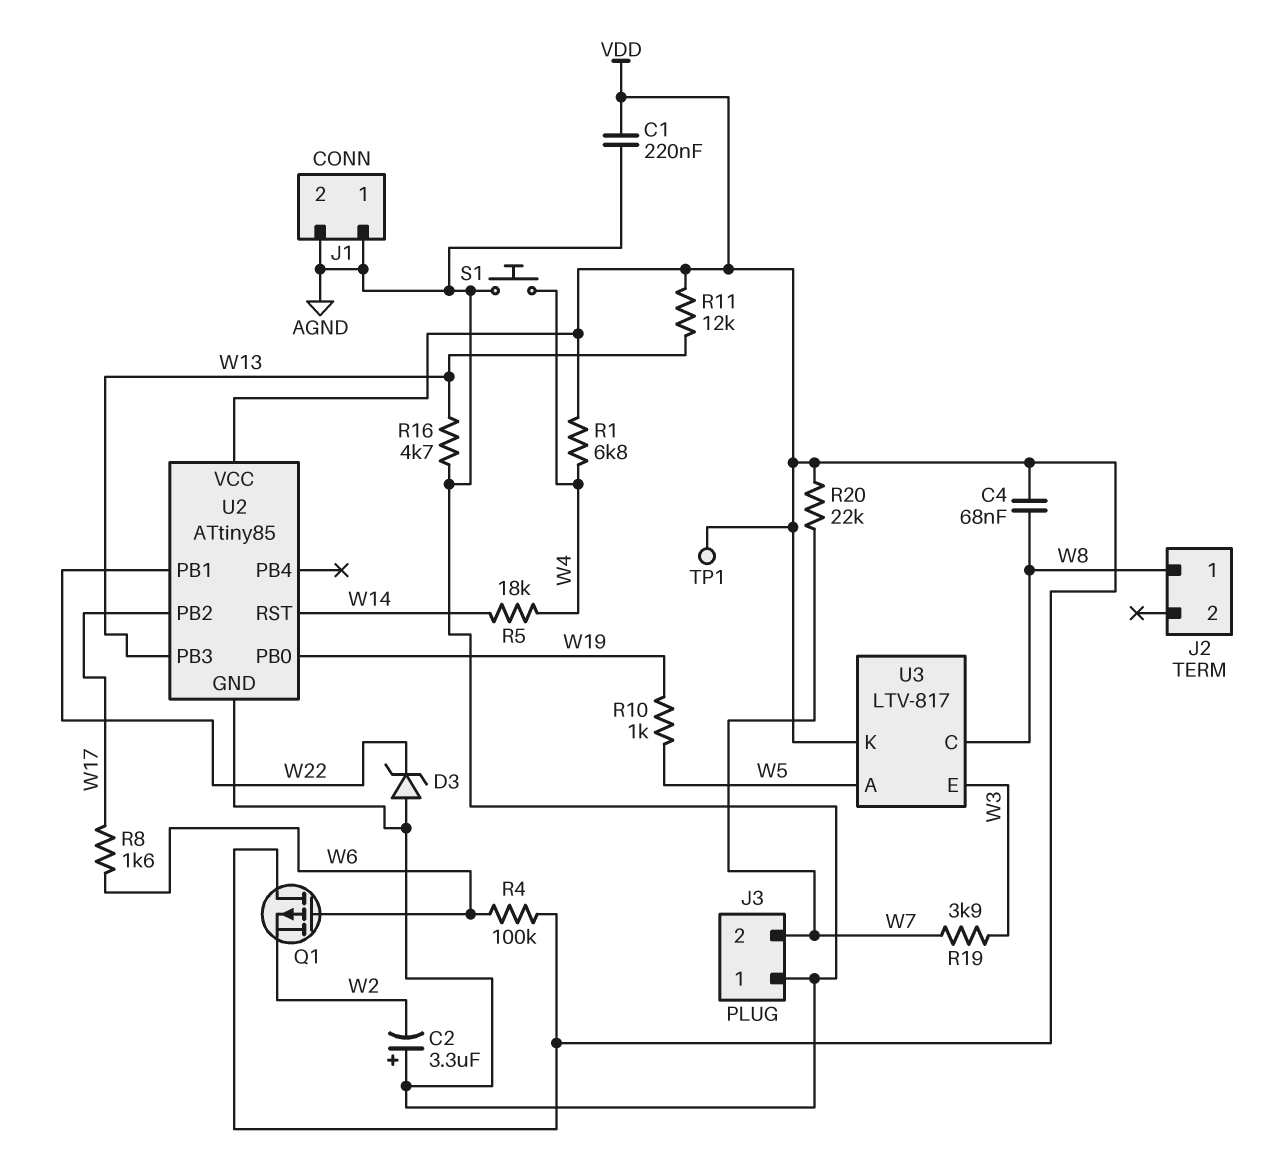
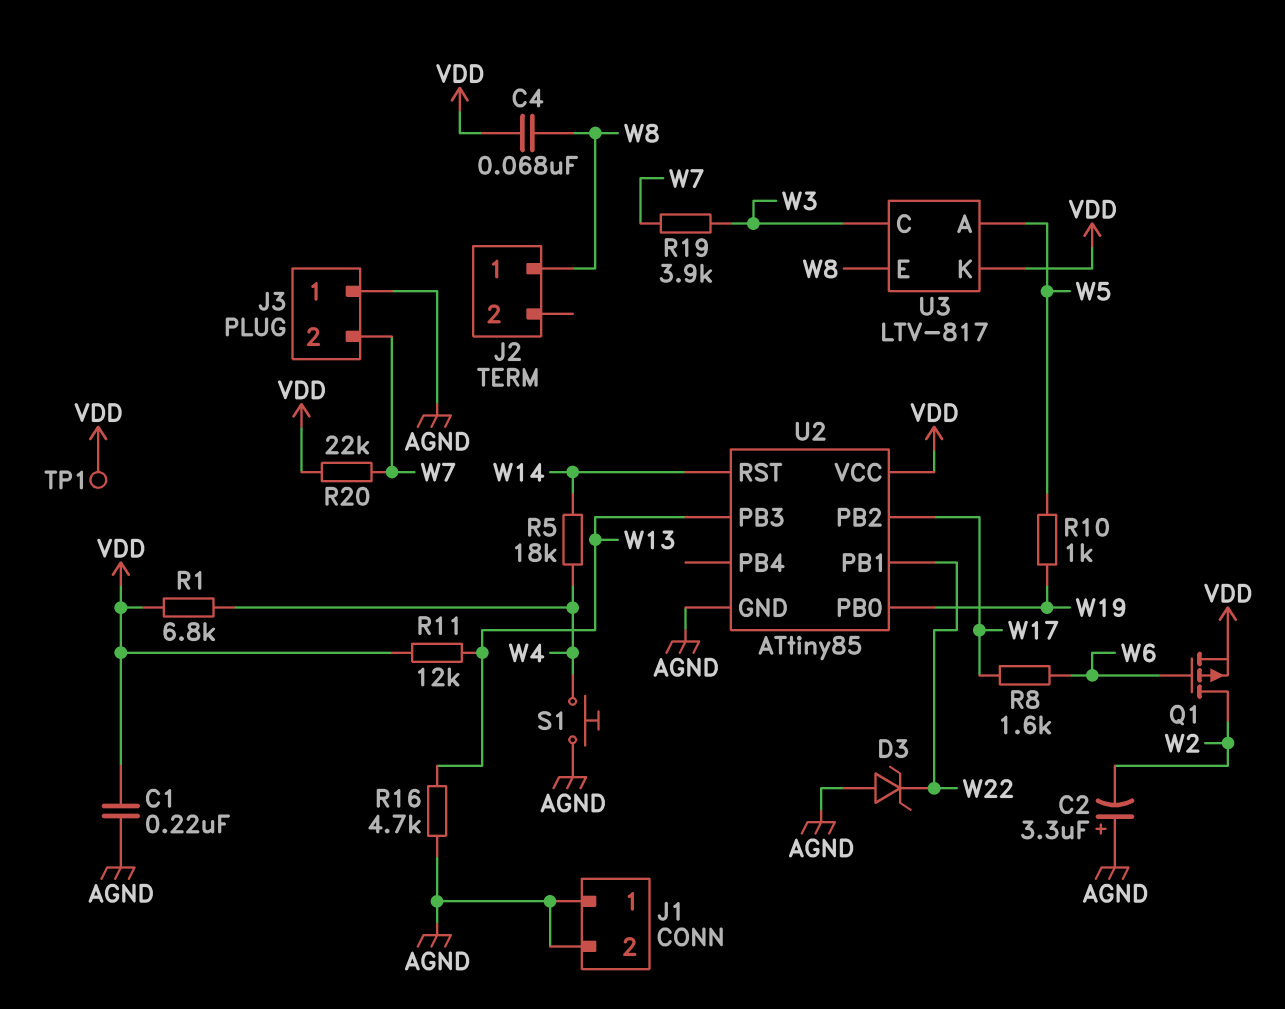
Q1: PMOS (G W6, D VDD, S W2) -> PMOS (G W6, D W2, S VDD)
R4: 100k (VDD, W6) -> none
U3 pin C: W8 -> W3
U3 pin E: W3 -> W8

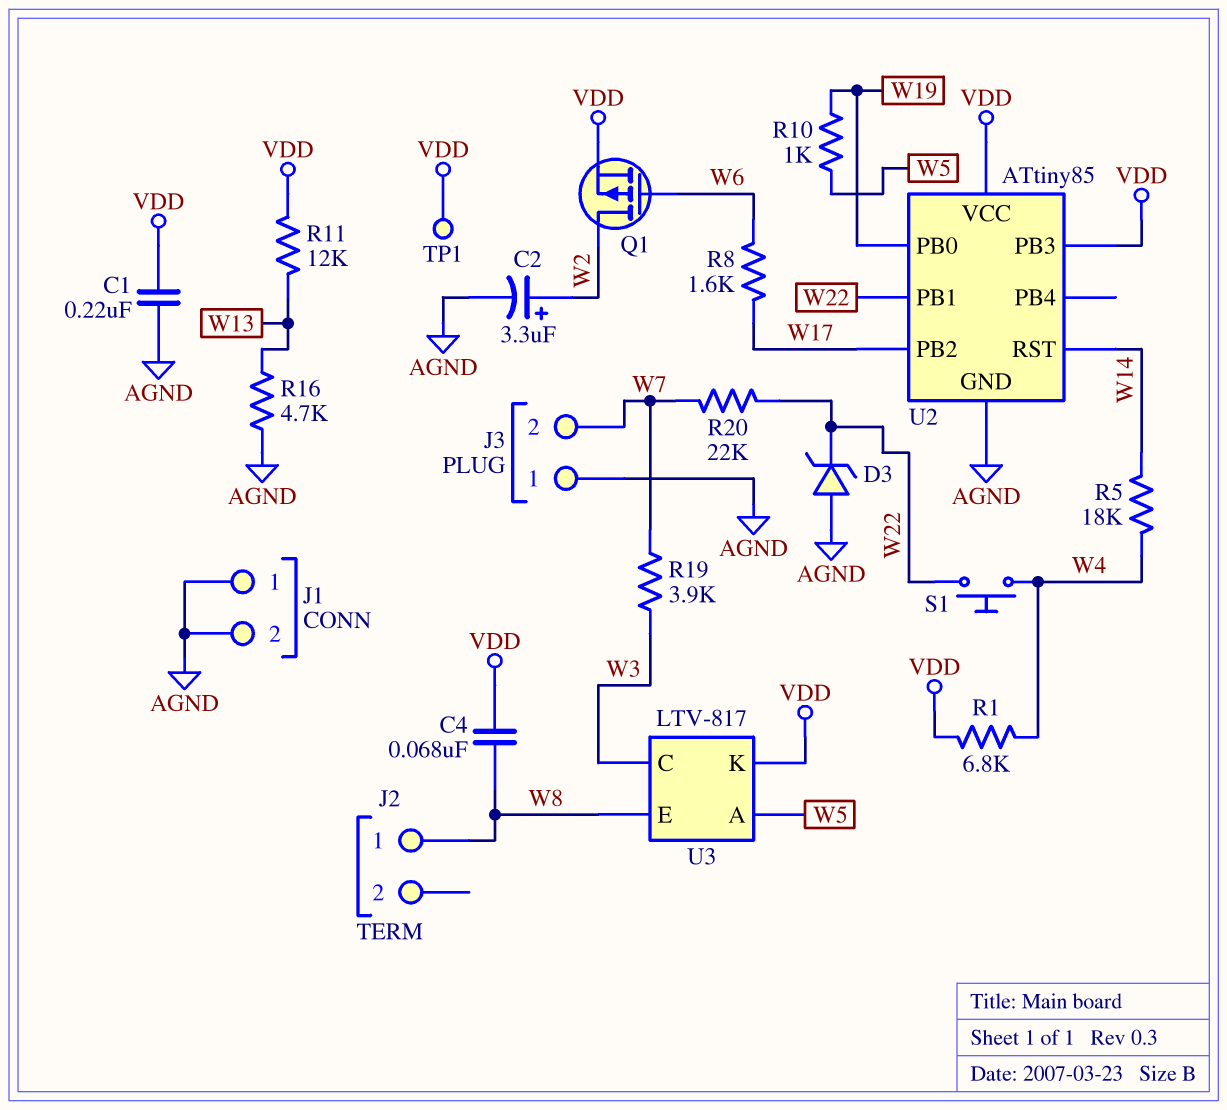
C2: 3.3uF (plus AGND, minus W2) -> 3.3uF (plus W2, minus AGND)
R20: 22k (VDD, W7) -> 22k (W7, W22)
S1: button (AGND, W4) -> button (W4, W22)
U2 pin PB3: W13 -> VDD

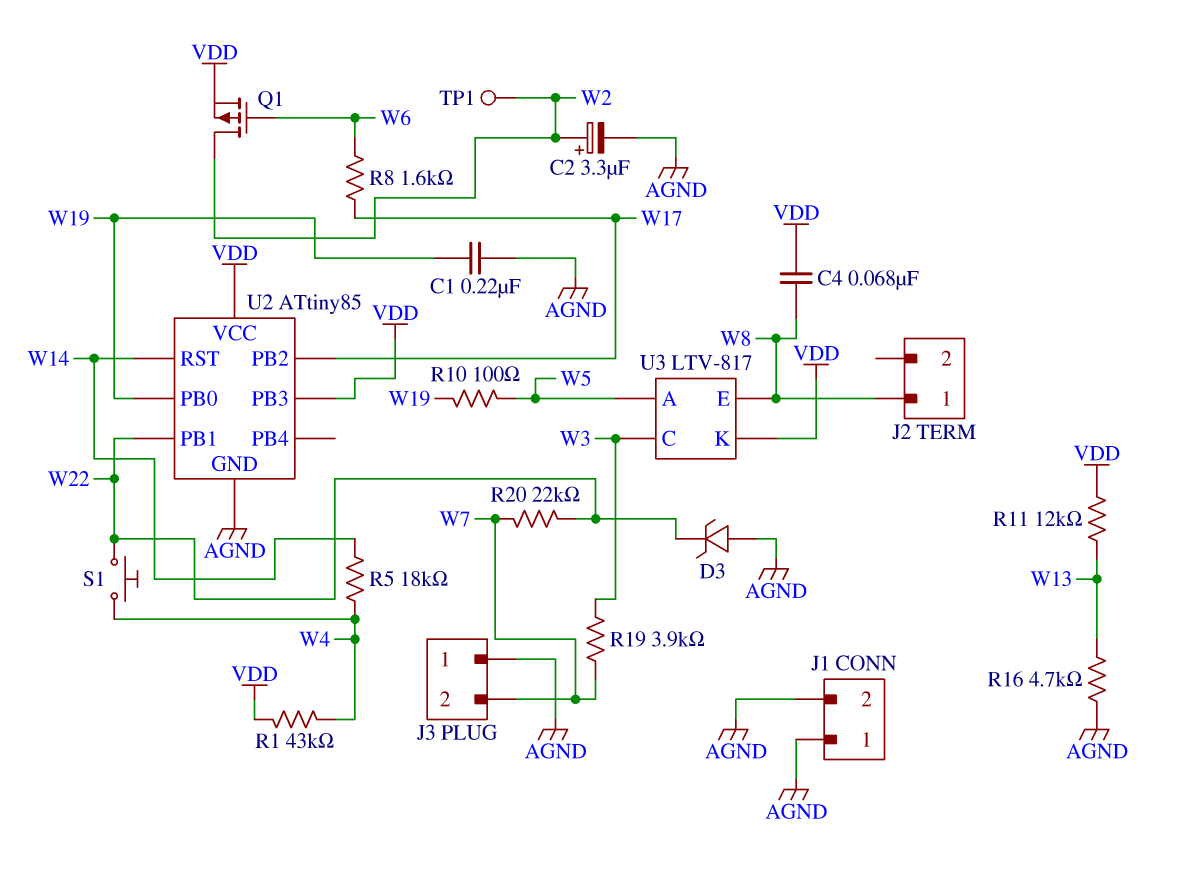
C1: 220nF (AGND, VDD) -> 220nF (AGND, W19)
R1: 6.8k (VDD, W4) -> 43k (VDD, W4)
R10: 1k (W5, W19) -> 100 (W5, W19)
TP1: test point (VDD) -> test point (W2)

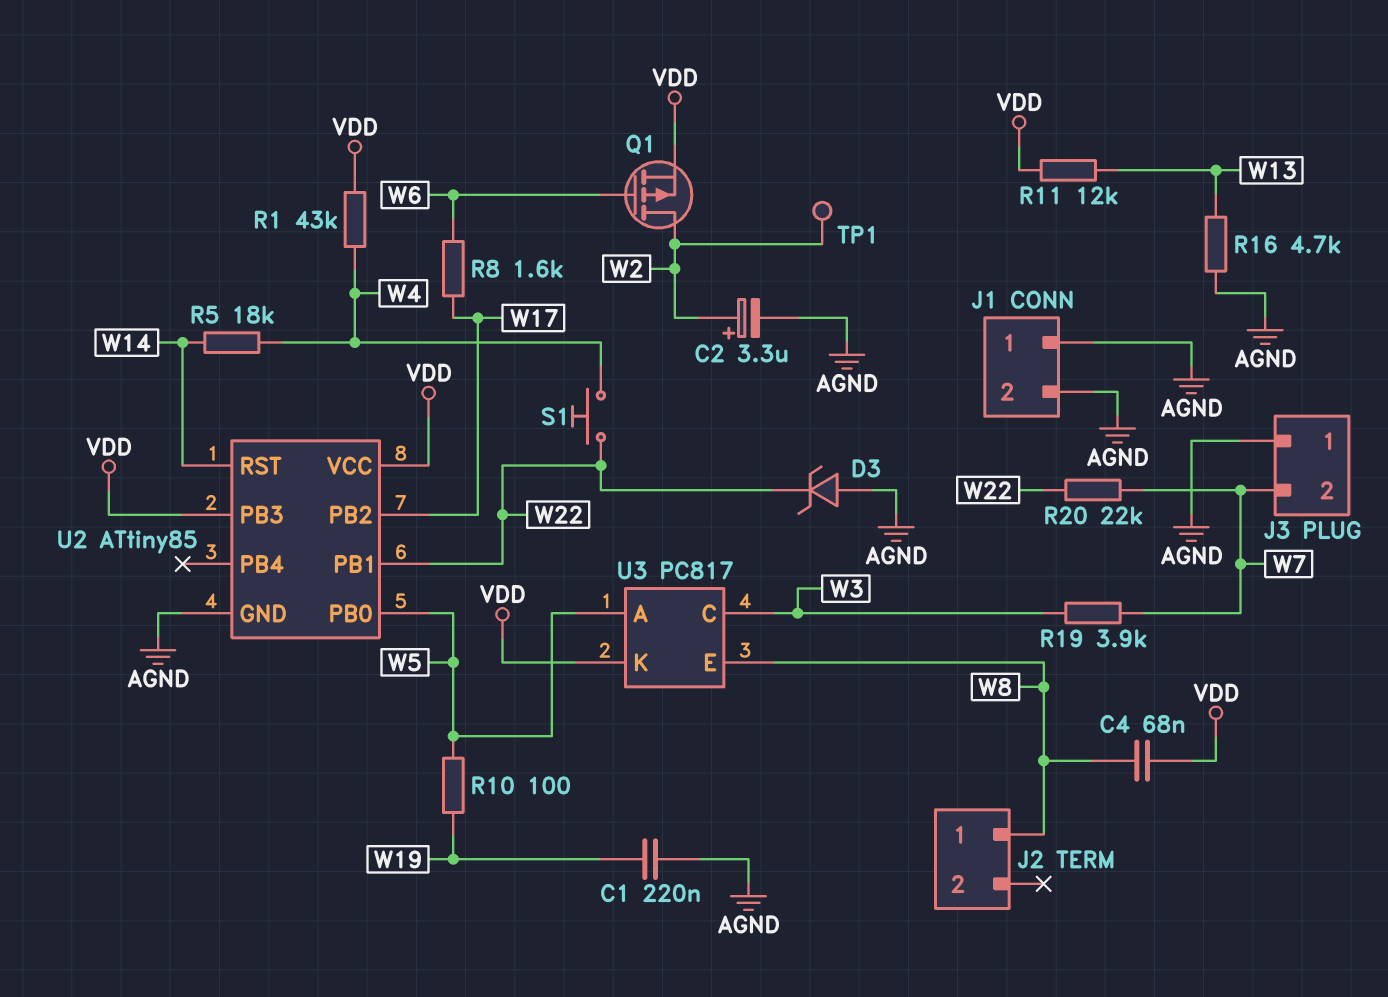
U2 pin PB0: W19 -> W5
U3: LTV-817 -> PC817

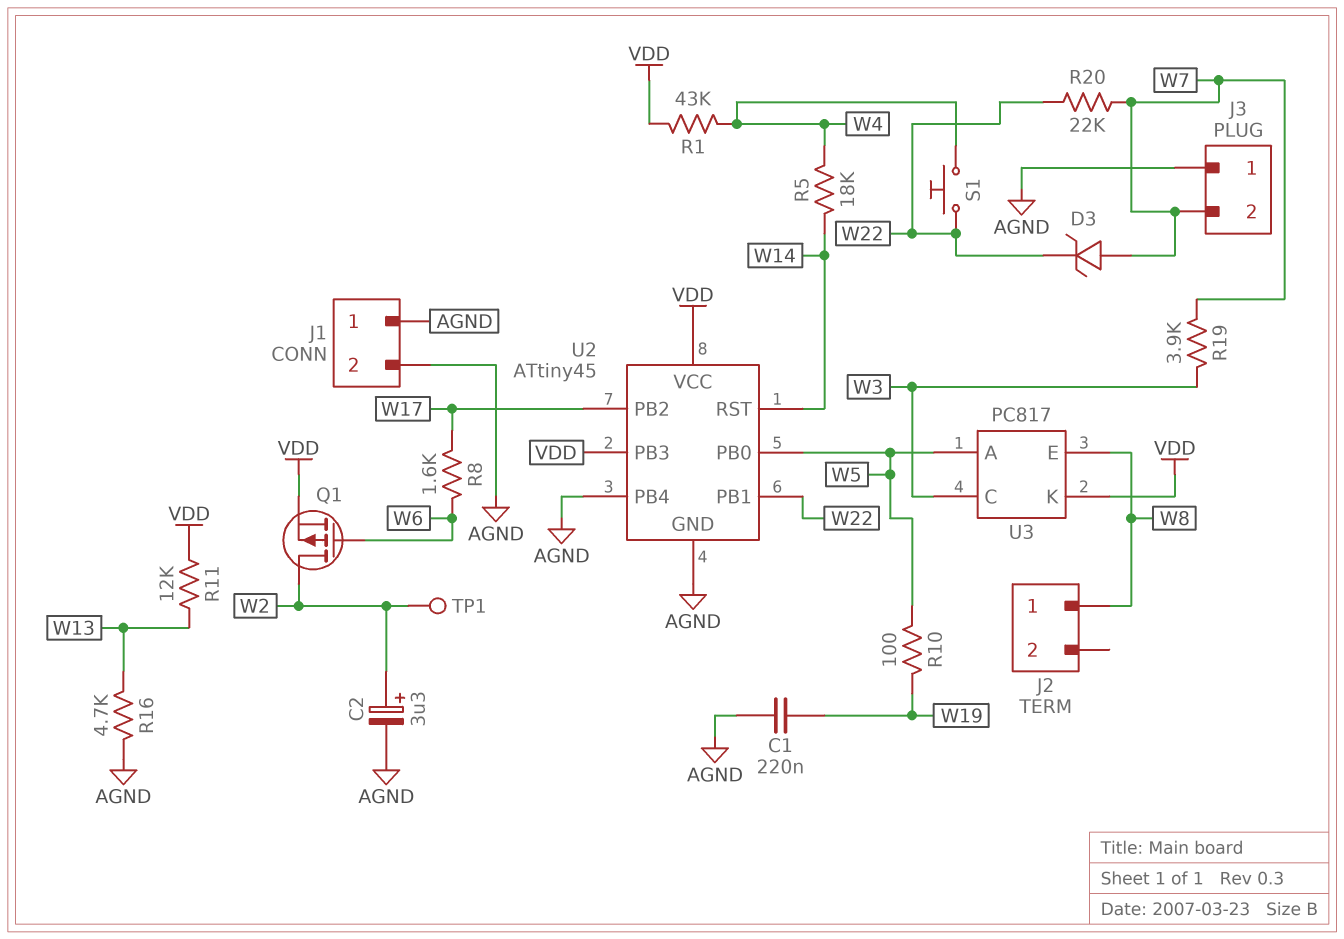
C4: 68nF (VDD, W8) -> none
D3: zener (A AGND, K W22) -> zener (A W7, K W22)
U2: ATtiny85 -> ATtiny45
U2 pin PB4: none -> AGND

